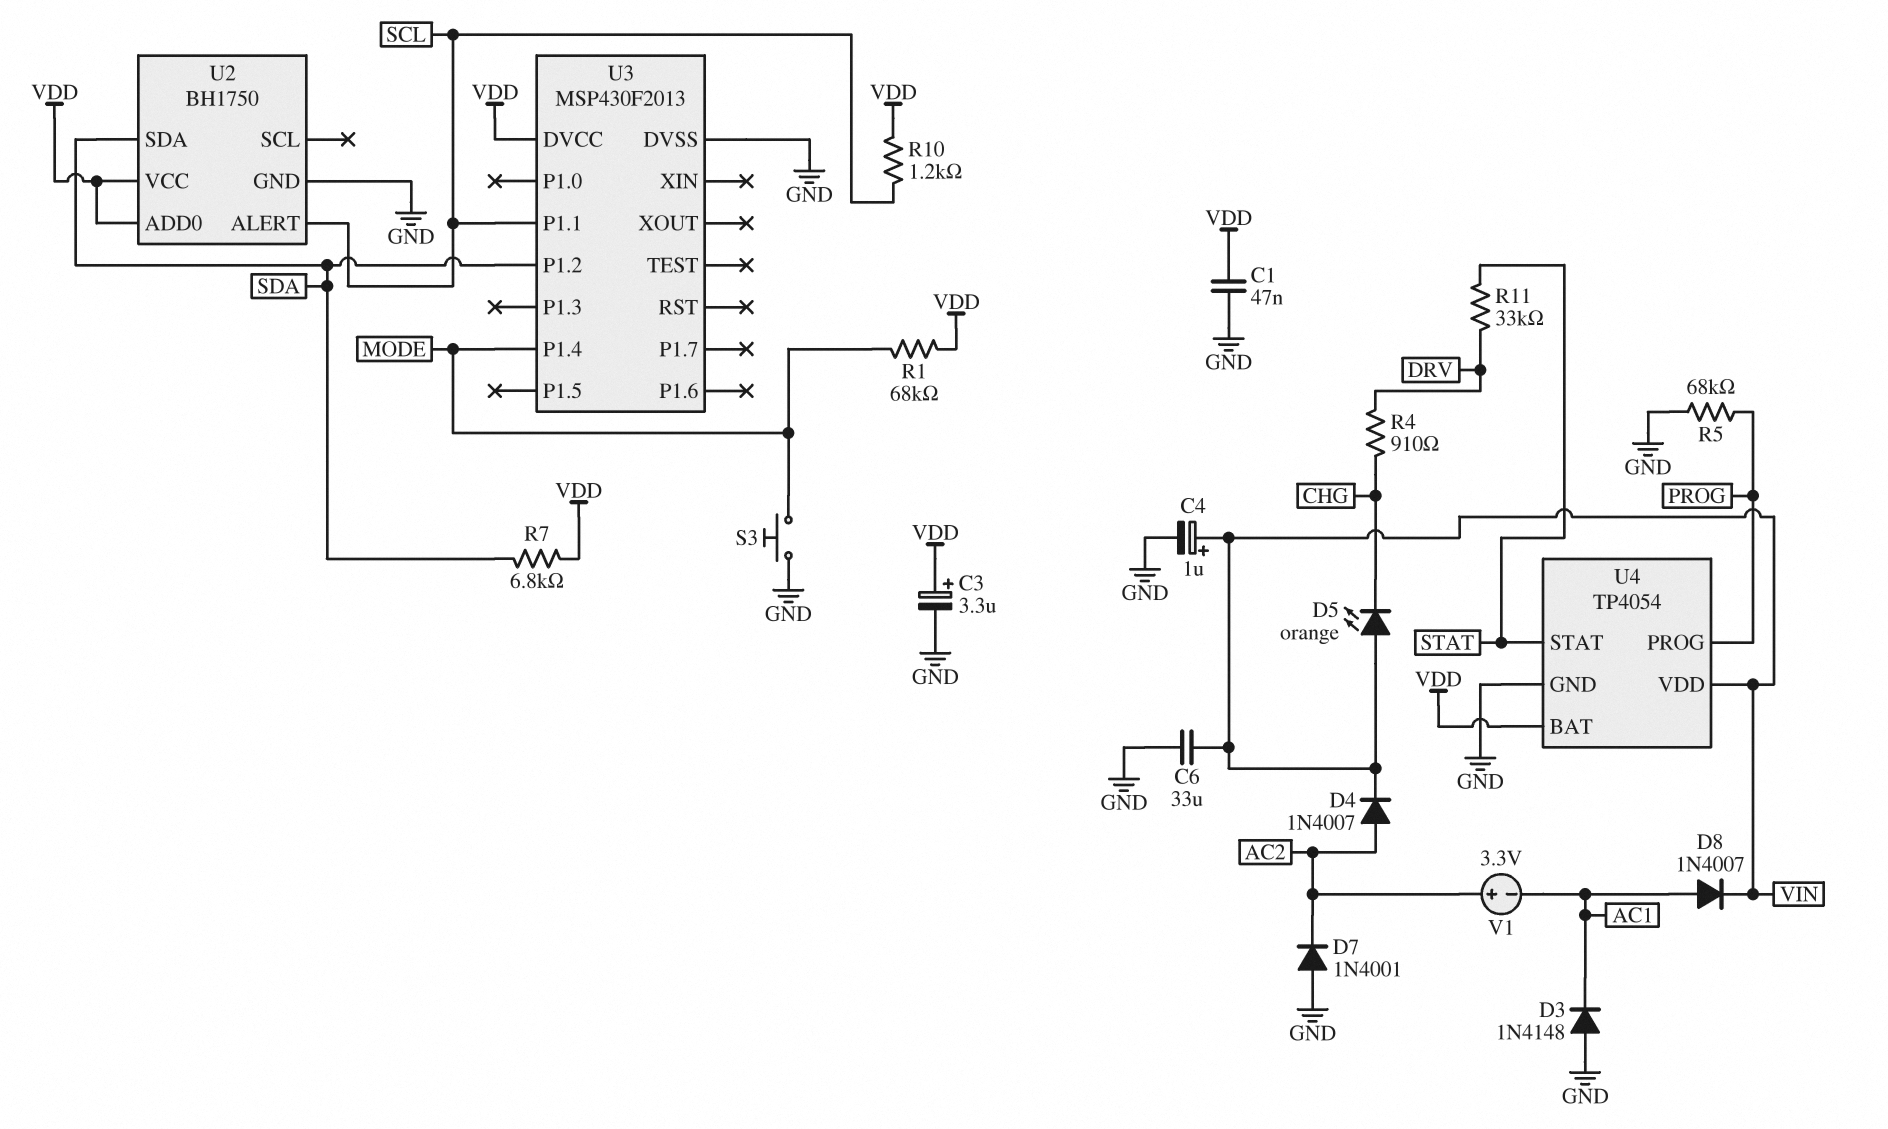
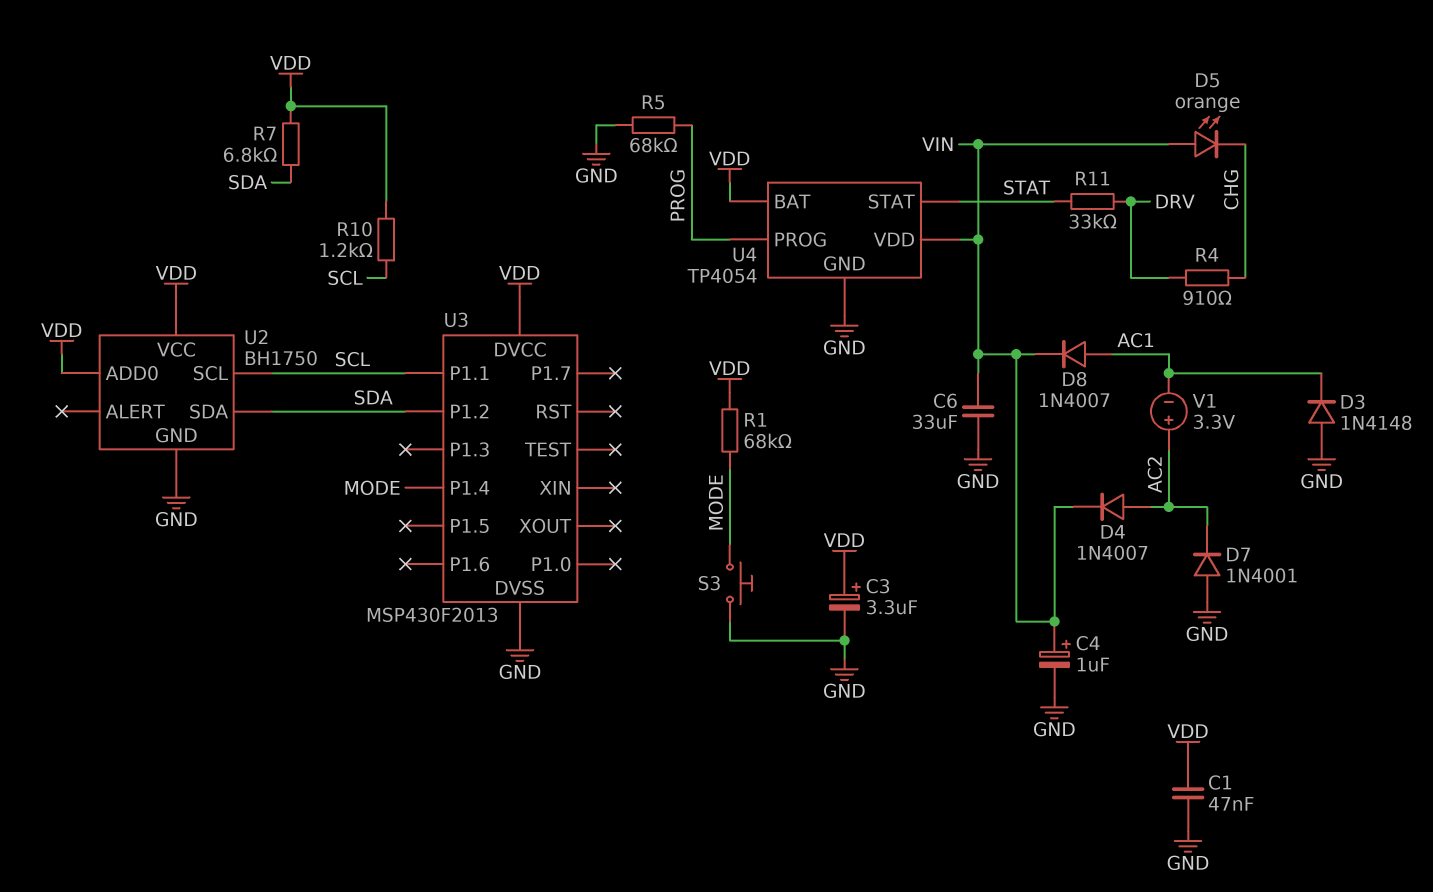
U2 pin ALERT: SCL -> none
U2 pin SCL: none -> SCL

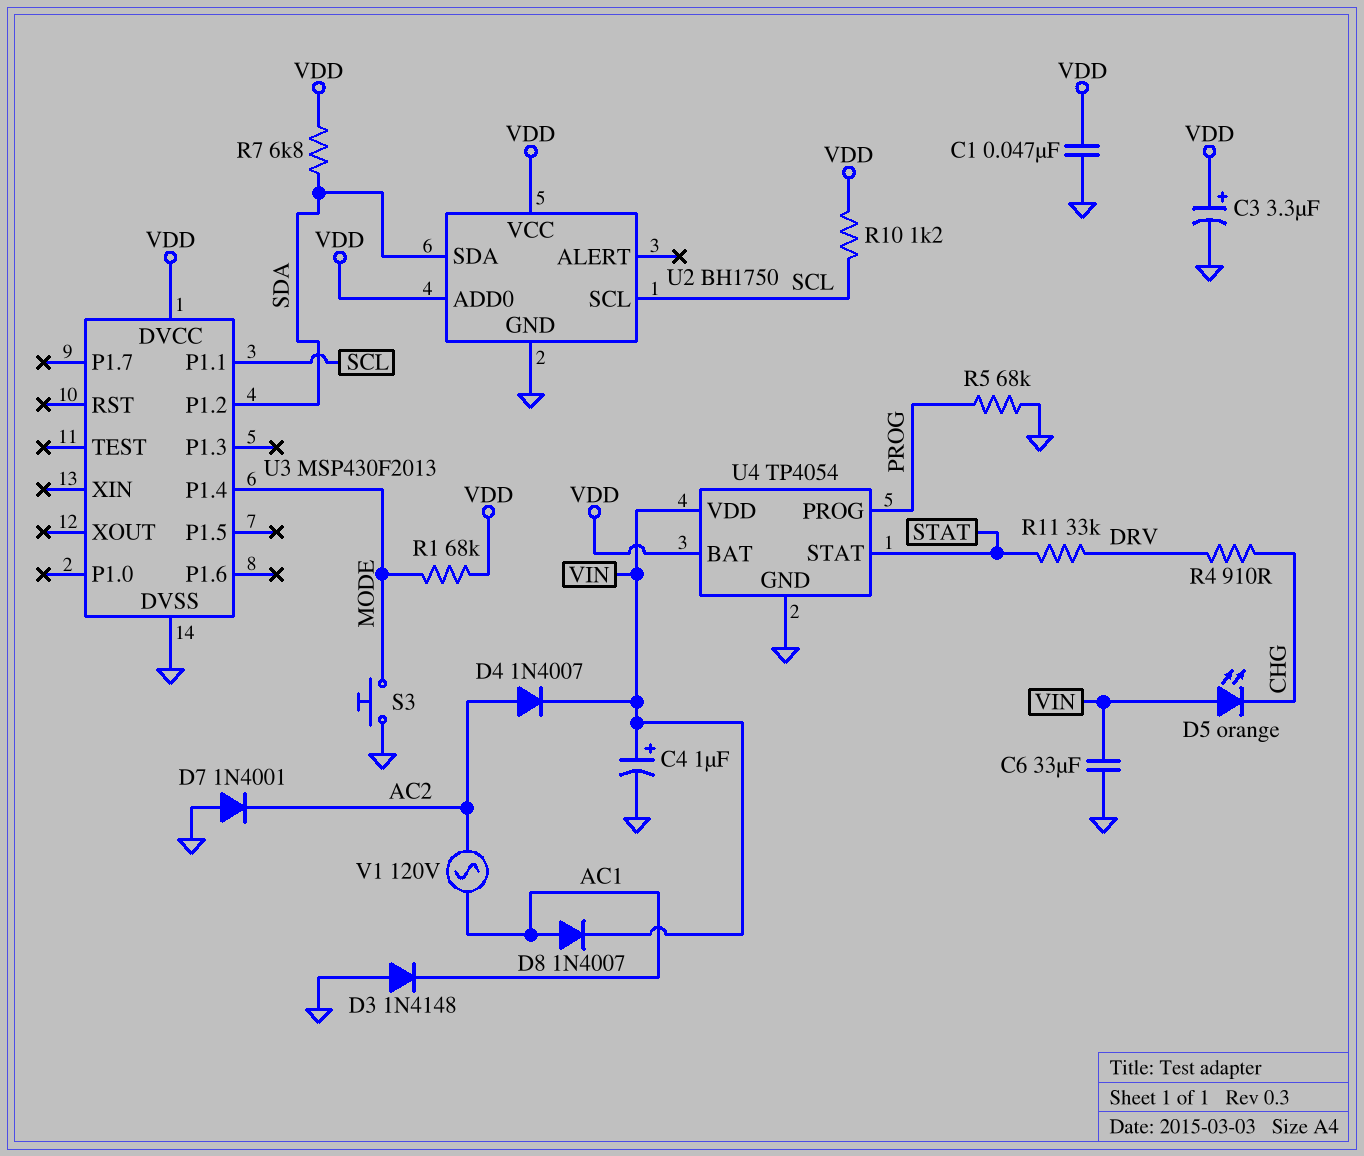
V1: 3.3V (plus AC2, minus AC1) -> AC 120V (AC1, AC2)

